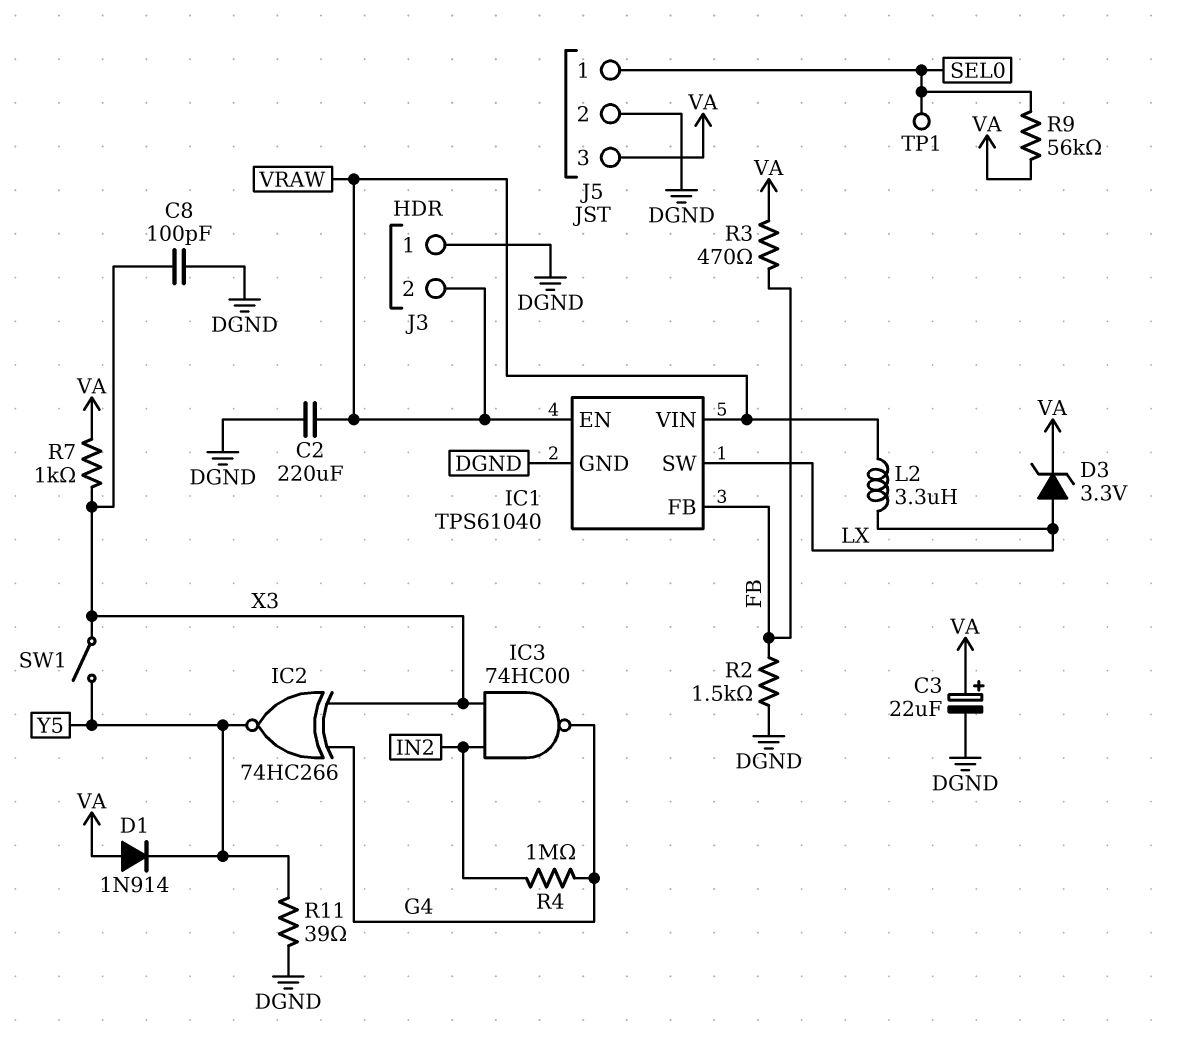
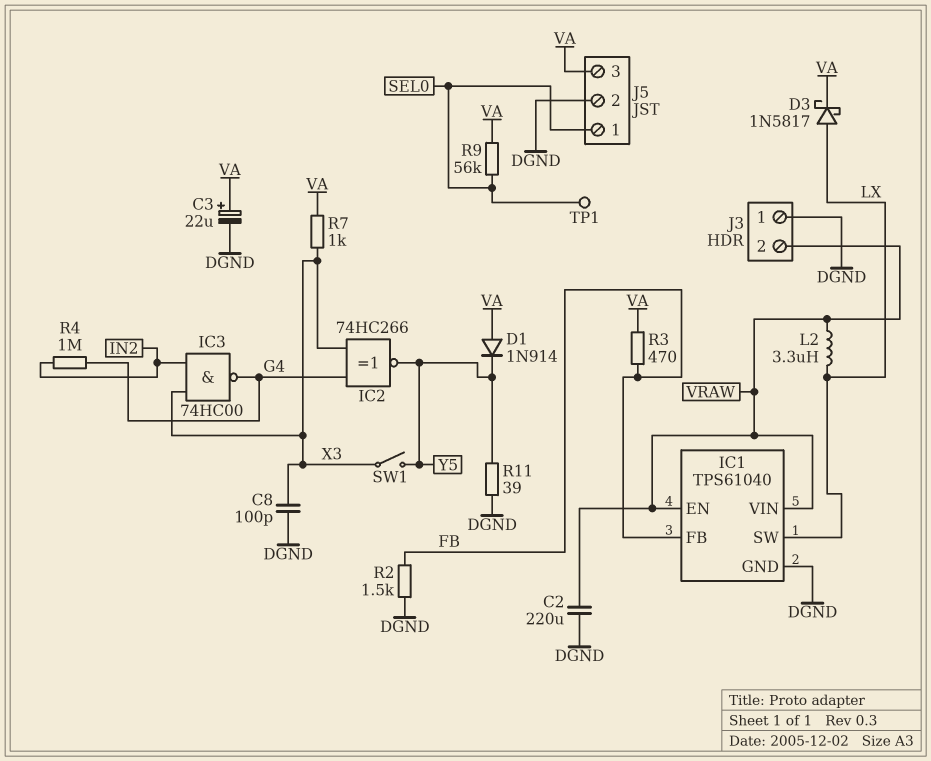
D3: zener 3.3V (A LX, K VA) -> schottky 1N5817 (A LX, K VA)

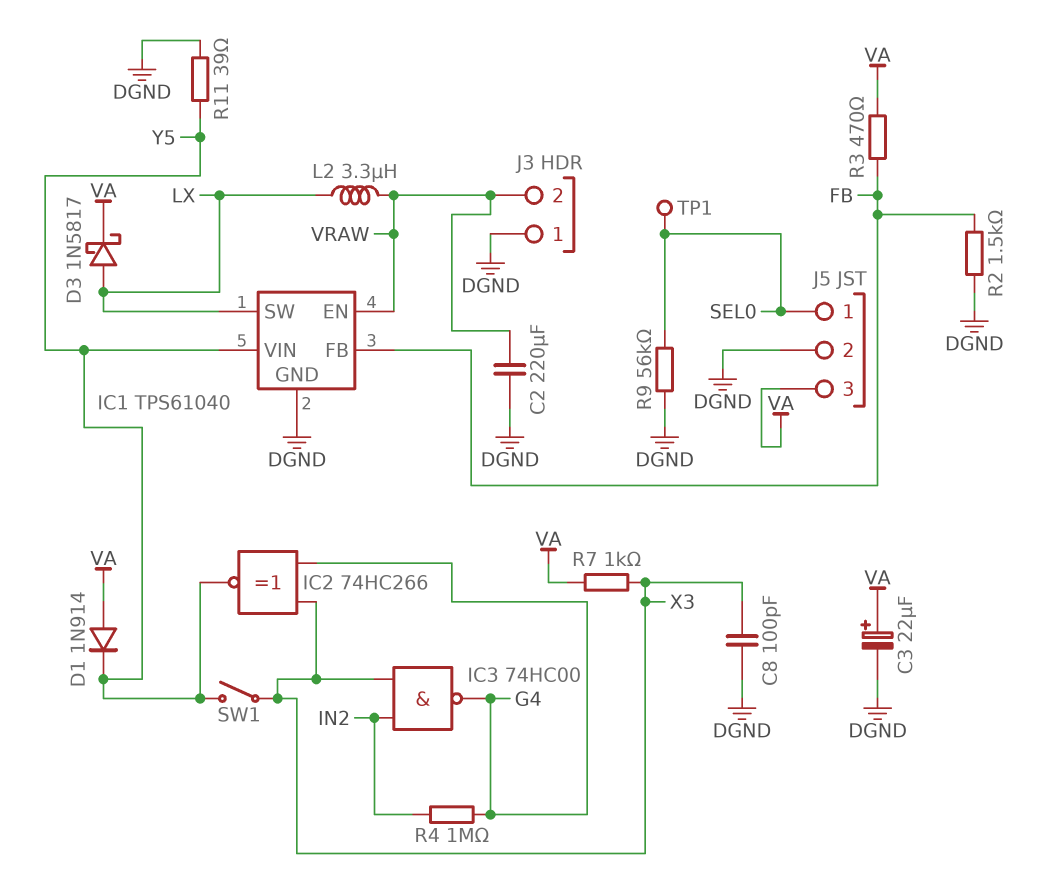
IC1 pin VIN: VRAW -> Y5
R9: 56k (SEL0, VA) -> 56k (DGND, SEL0)

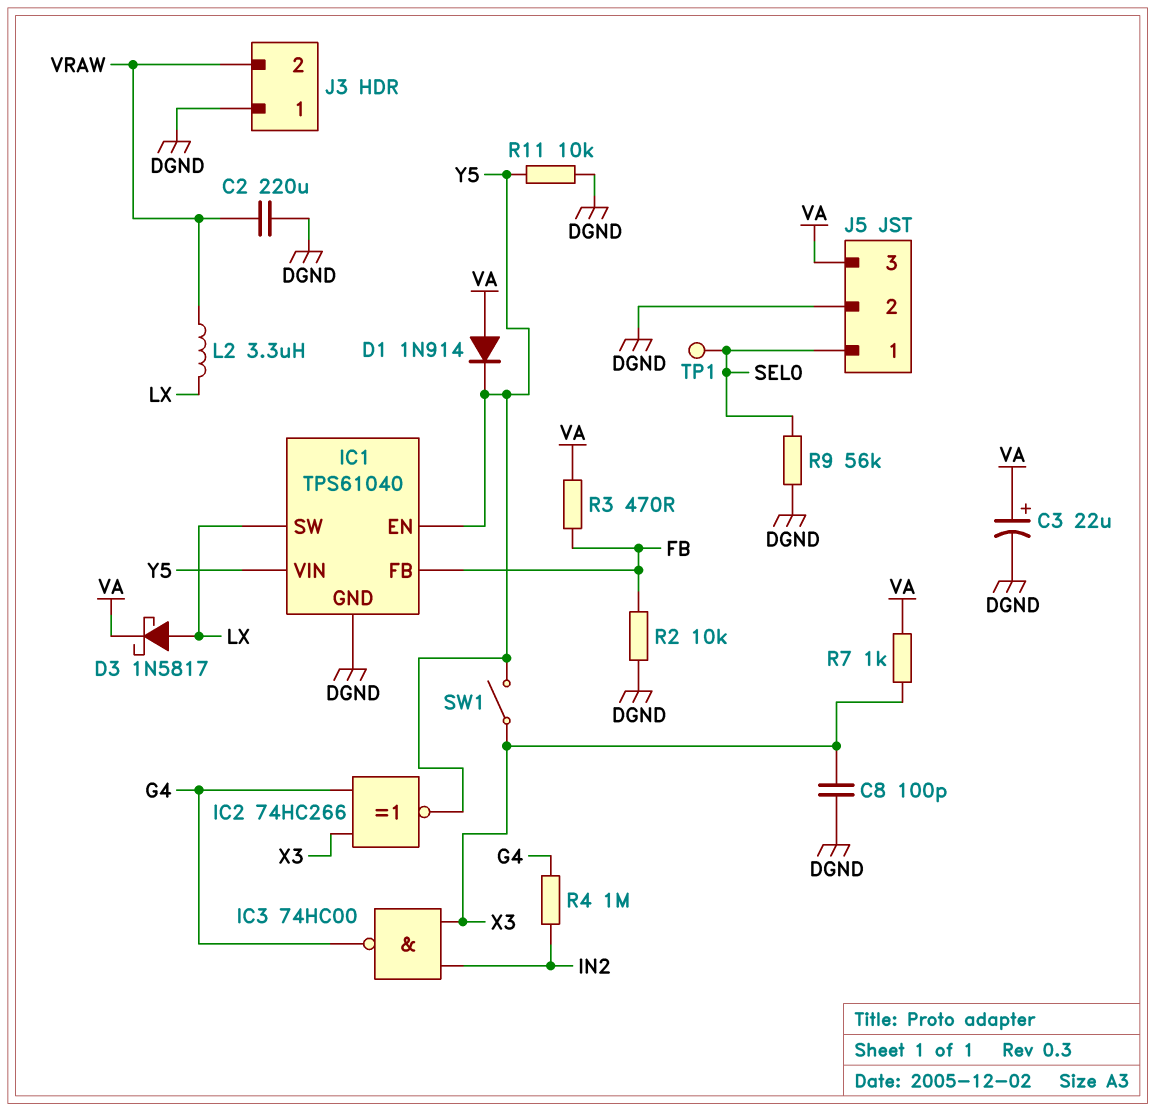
IC1 pin EN: VRAW -> Y5
R2: 1.5k (DGND, FB) -> 10k (DGND, FB)
R11: 39 (DGND, Y5) -> 10k (DGND, Y5)

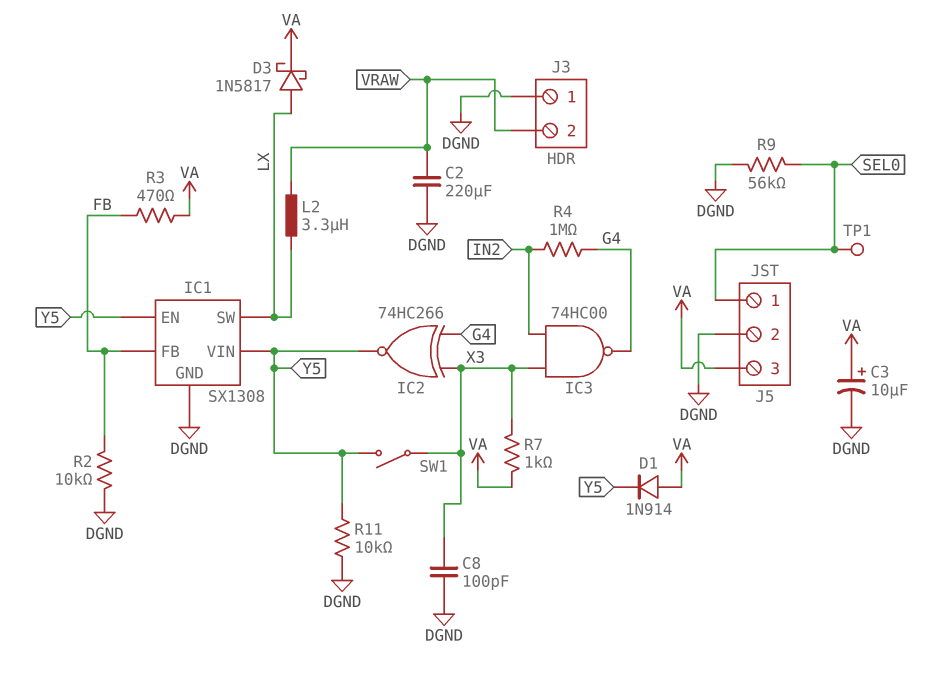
C3: 22uF (plus VA, minus DGND) -> 10uF (plus VA, minus DGND)
IC1: TPS61040 -> SX1308

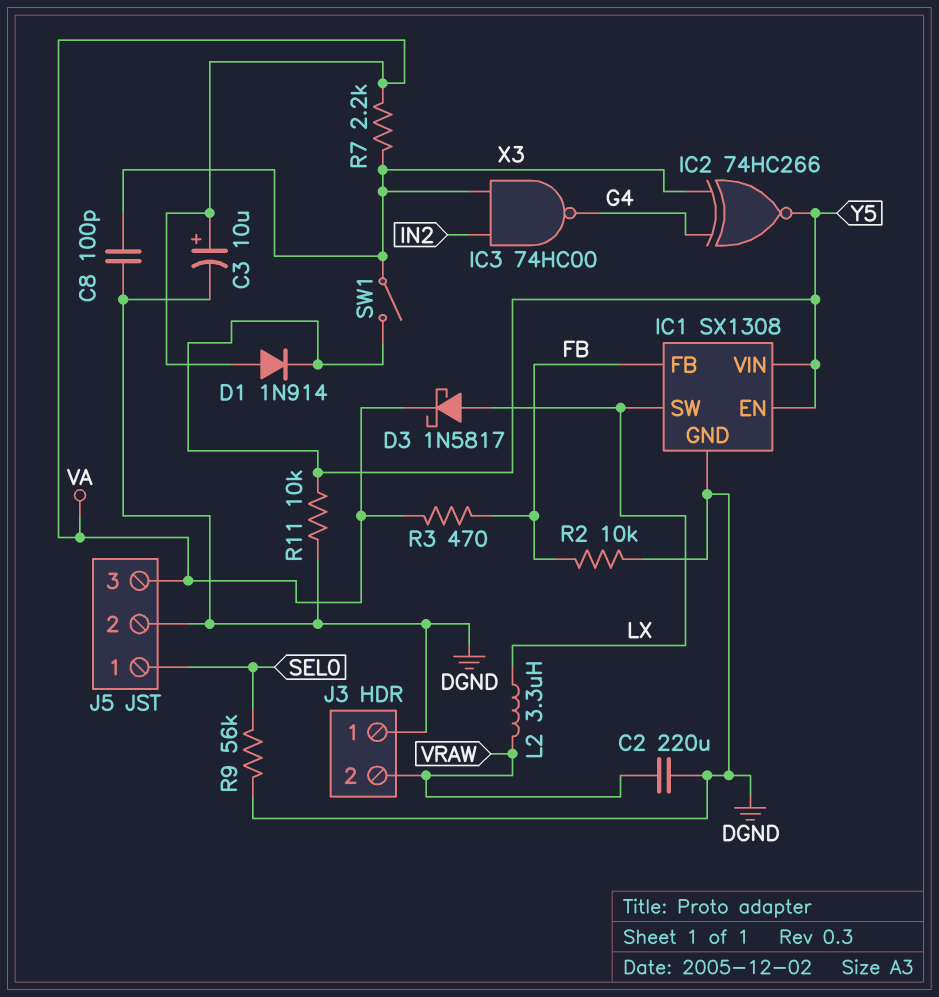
R4: 1M (G4, IN2) -> none
R7: 1k (VA, X3) -> 2.2k (VA, X3)
TP1: test point (SEL0) -> none

